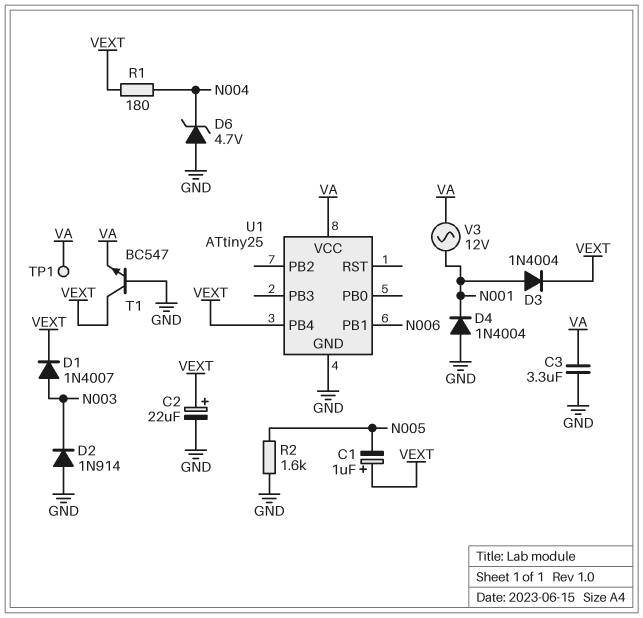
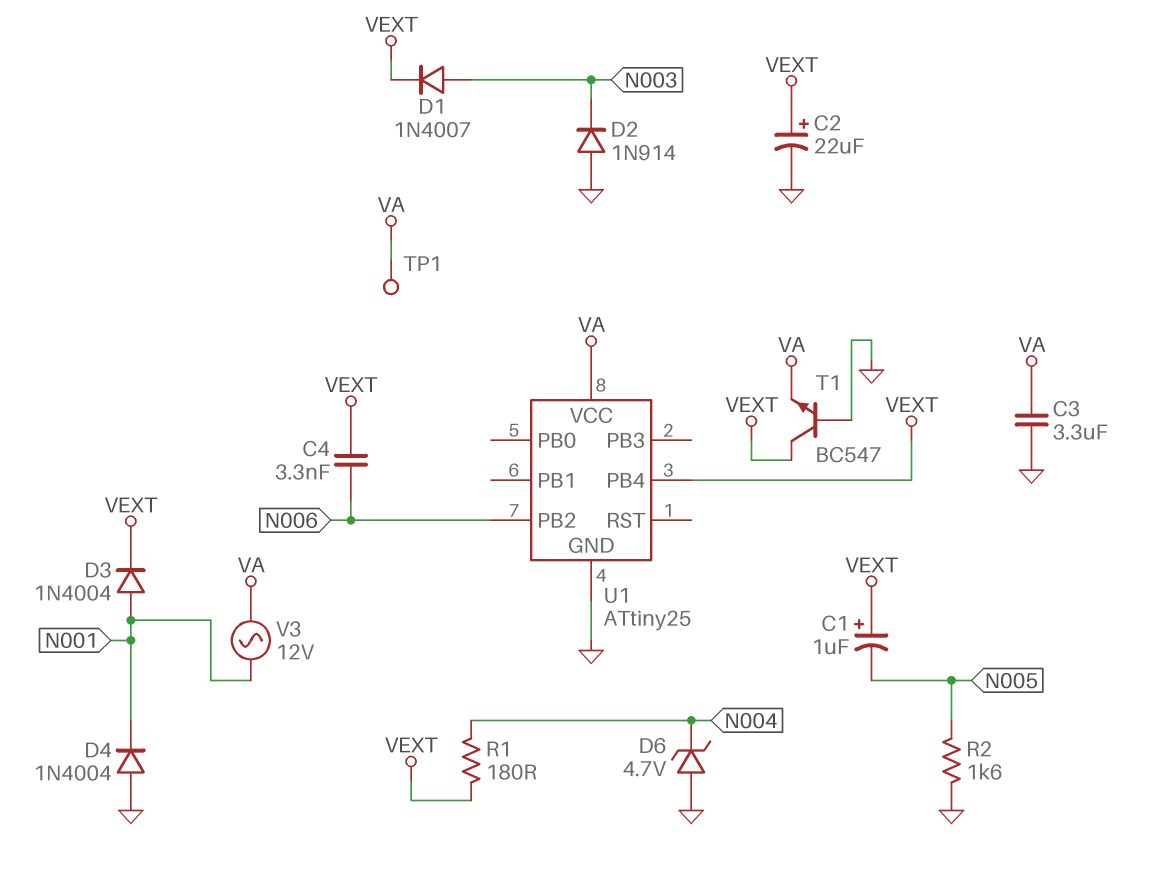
C4: none -> 3.3nF (N006, VEXT)
U1 pin PB1: N006 -> none
U1 pin PB2: none -> N006

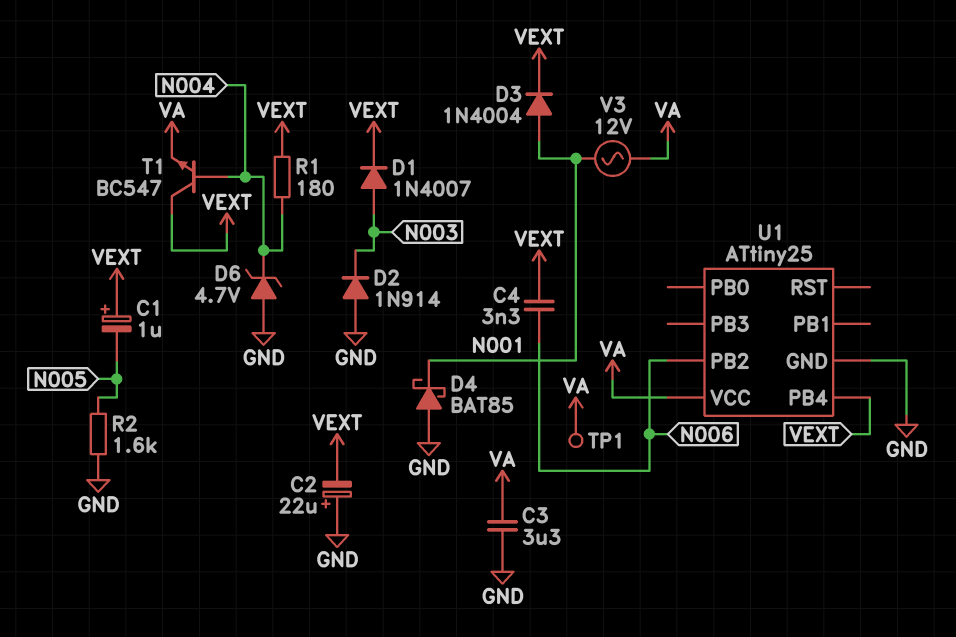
C2: 22uF (plus VEXT, minus GND) -> 22uF (plus GND, minus VEXT)
D4: diode 1N4004 (A GND, K N001) -> schottky BAT85 (A GND, K N001)
T1: NPN BC547 (B GND, C VEXT, E VA) -> NPN BC547 (B N004, C VEXT, E VA)

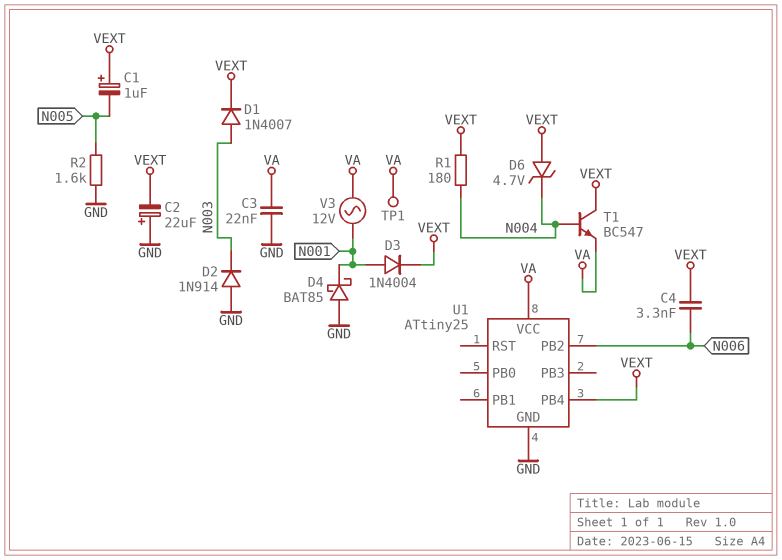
C3: 3.3uF (GND, VA) -> 22nF (GND, VA)
D6: zener 4.7V (A GND, K N004) -> zener 4.7V (A VEXT, K N004)

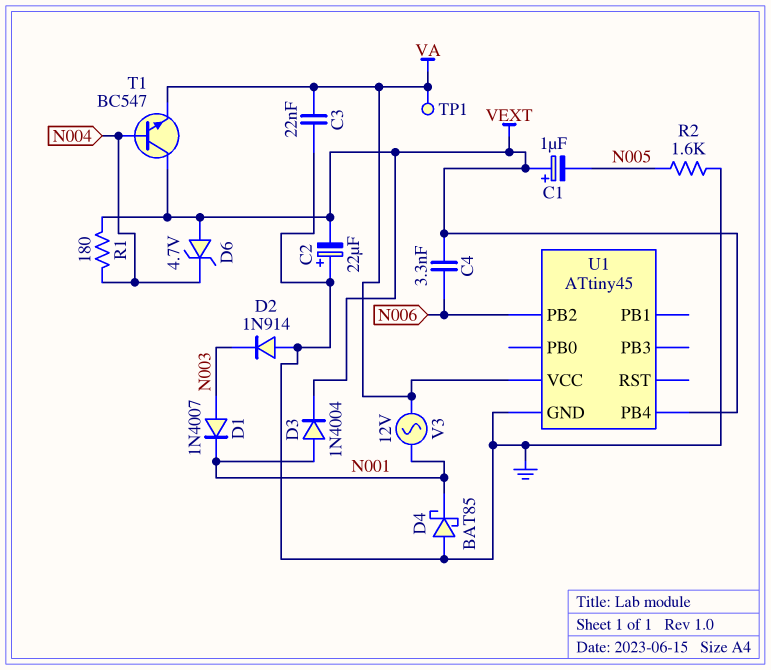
D1: diode 1N4007 (A N003, K VEXT) -> diode 1N4007 (A N003, K N001)
U1: ATtiny25 -> ATtiny45

